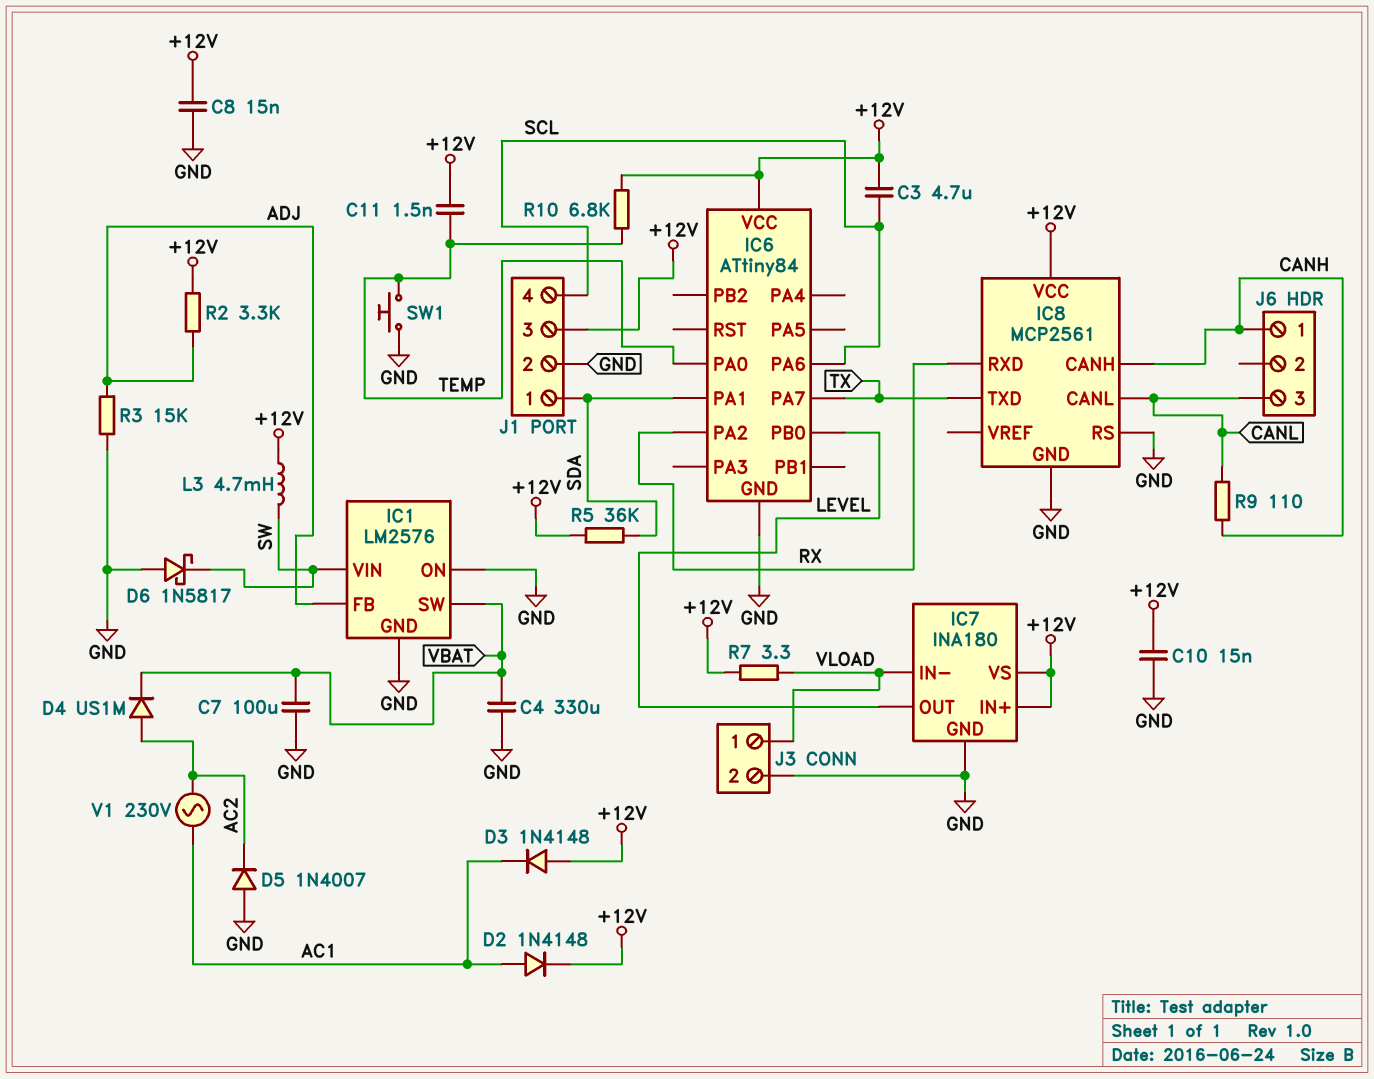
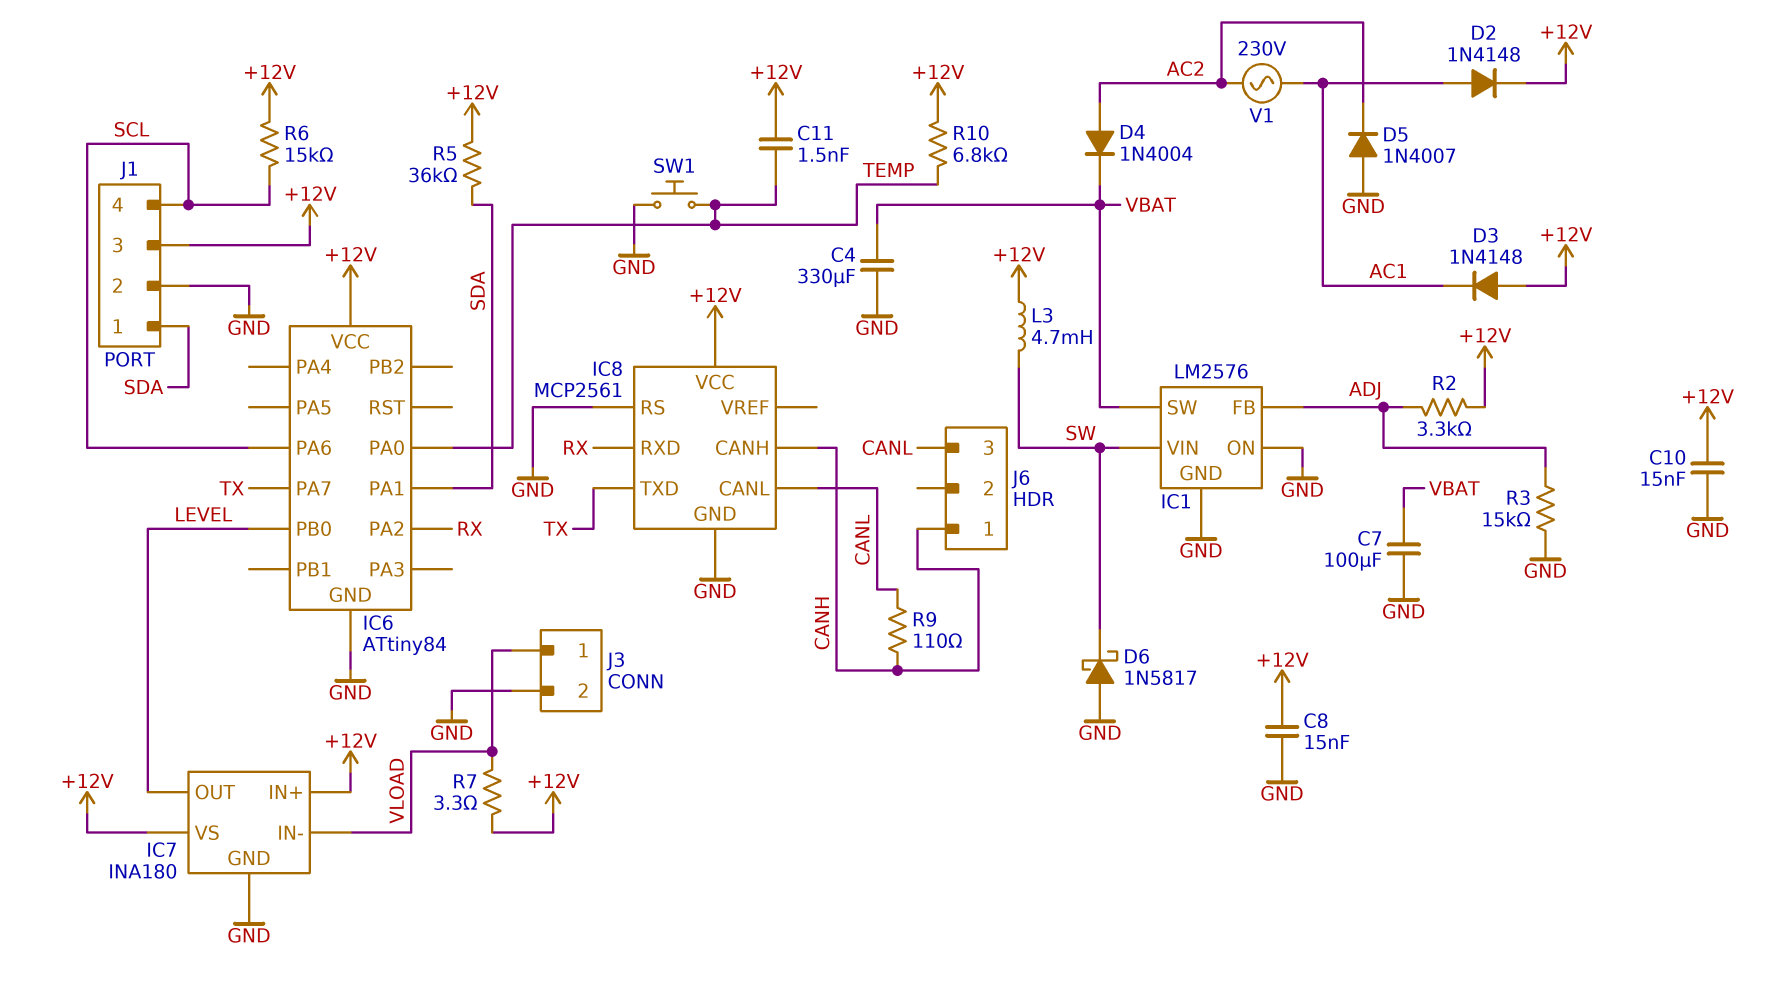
C3: 4.7uF (+12V, SCL) -> none
D4: diode US1M (A AC2, K VBAT) -> diode 1N4004 (A AC2, K VBAT)
R6: none -> 15k (+12V, SCL)

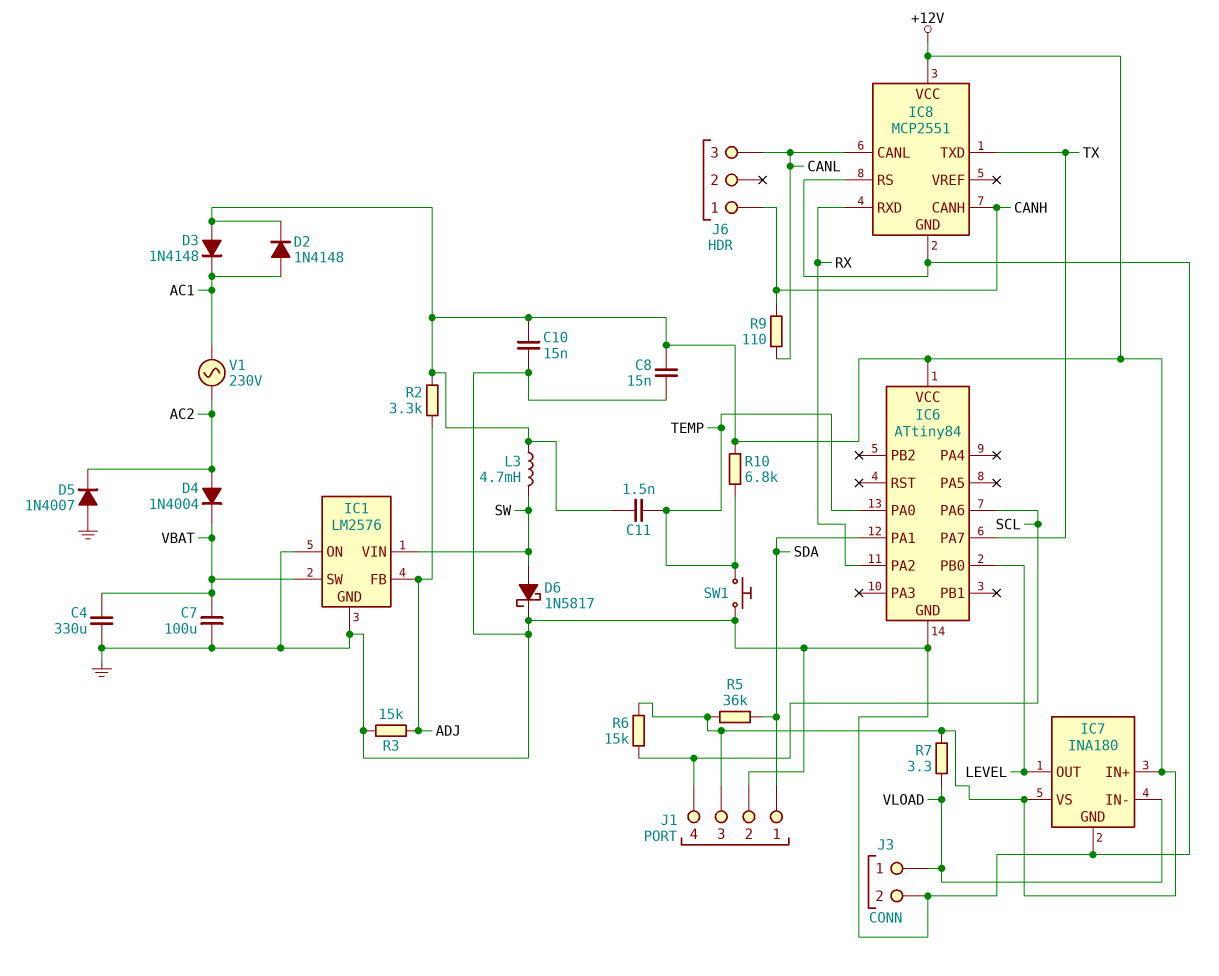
D6: schottky 1N5817 (A GND, K SW) -> schottky 1N5817 (A SW, K GND)
IC8: MCP2561 -> MCP2551

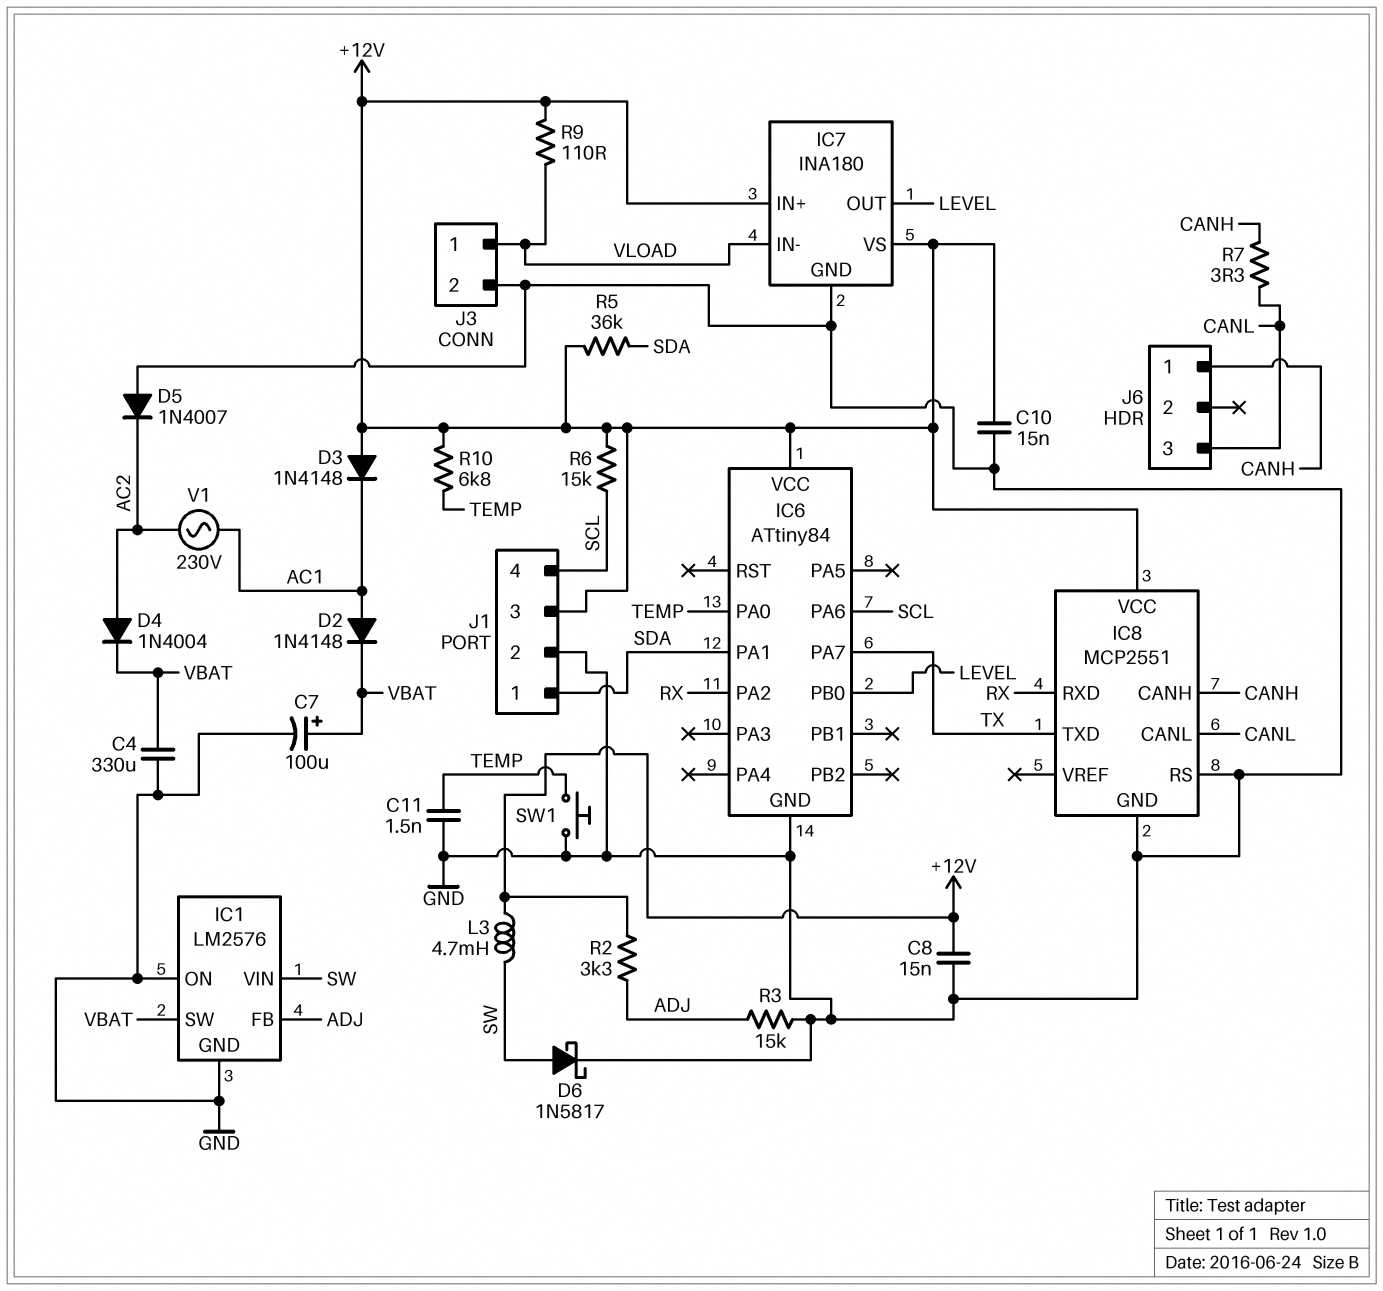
C7: 100uF (GND, VBAT) -> 100uF (plus VBAT, minus GND)
C11: 1.5nF (+12V, TEMP) -> 1.5nF (GND, TEMP)
D2: diode 1N4148 (A AC1, K +12V) -> diode 1N4148 (A AC1, K VBAT)
R7: 3.3 (+12V, VLOAD) -> 3.3 (CANH, CANL)
R9: 110 (CANH, CANL) -> 110 (+12V, VLOAD)

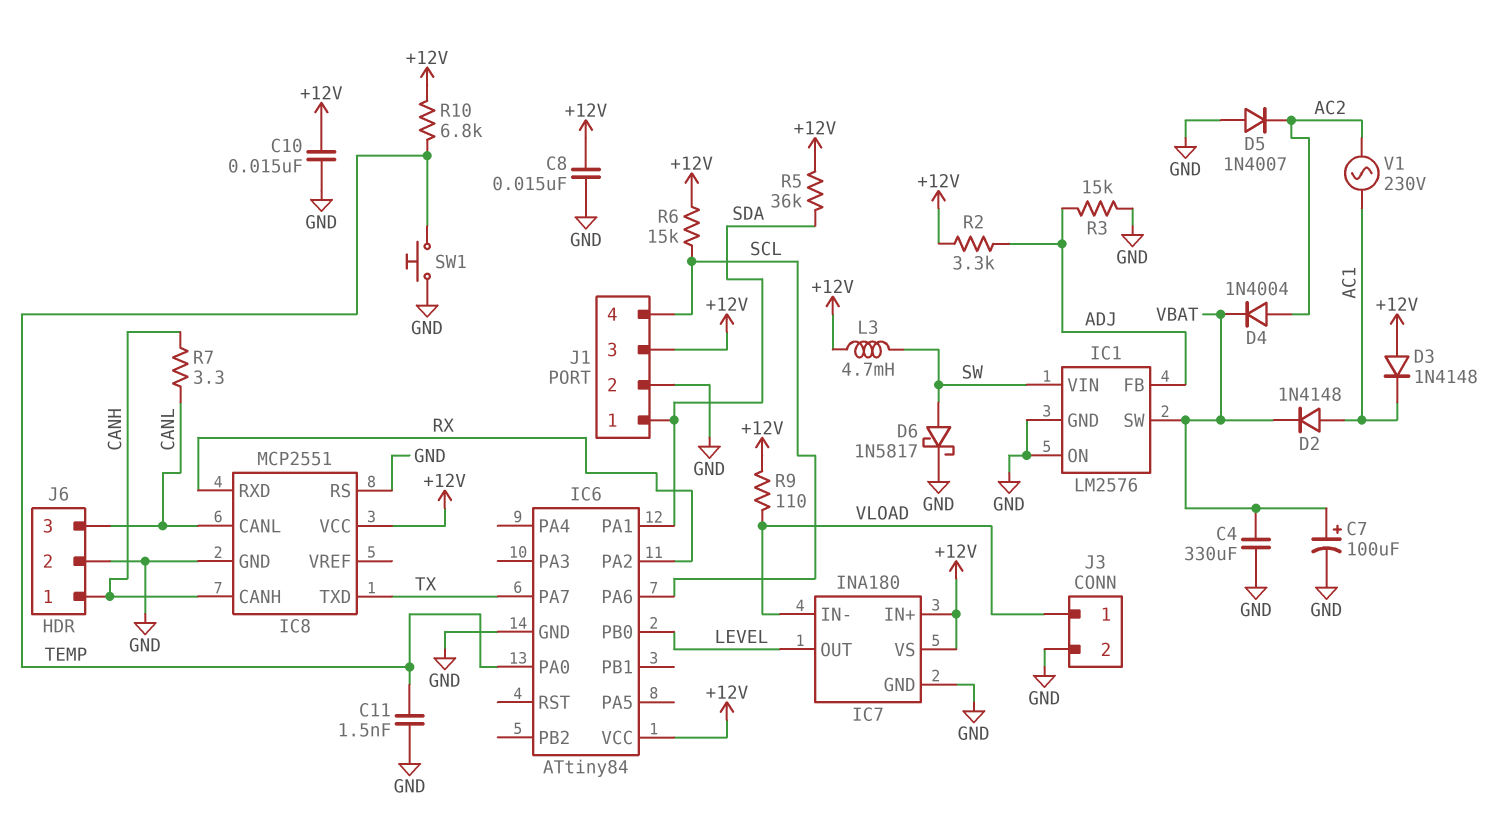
J6 pin 2: none -> GND

